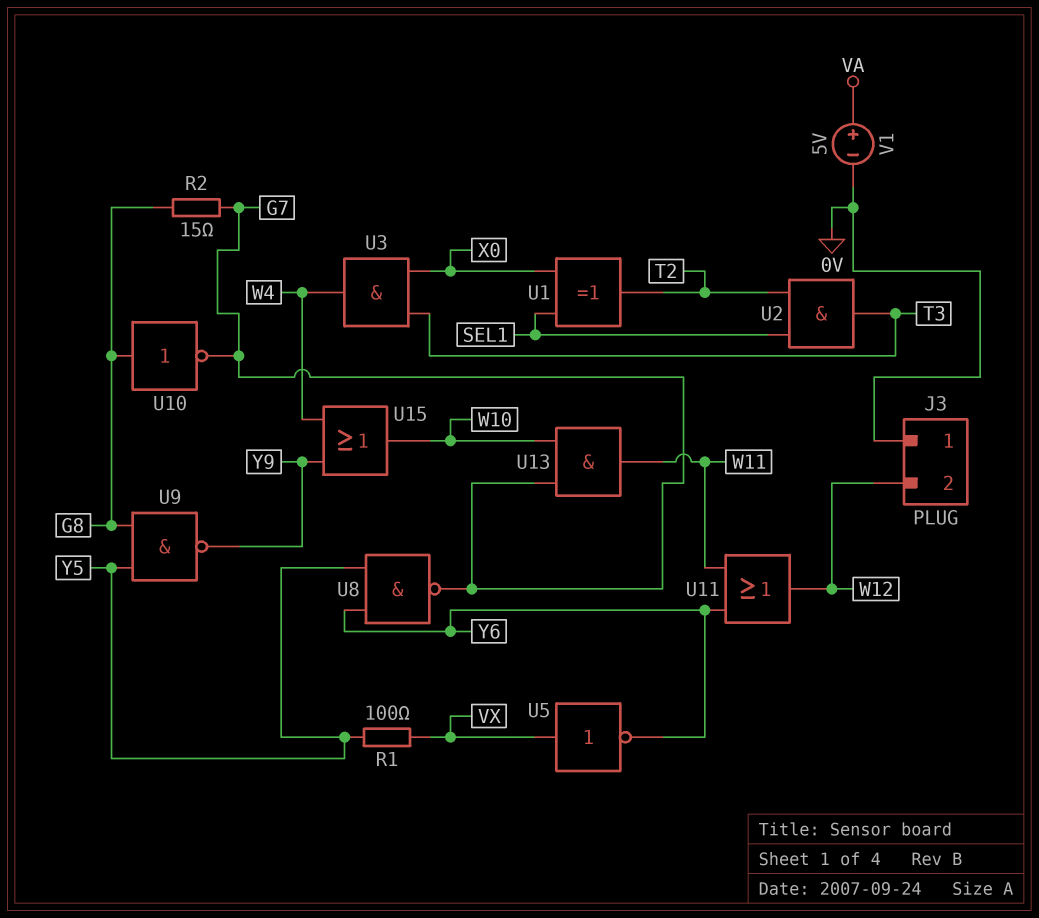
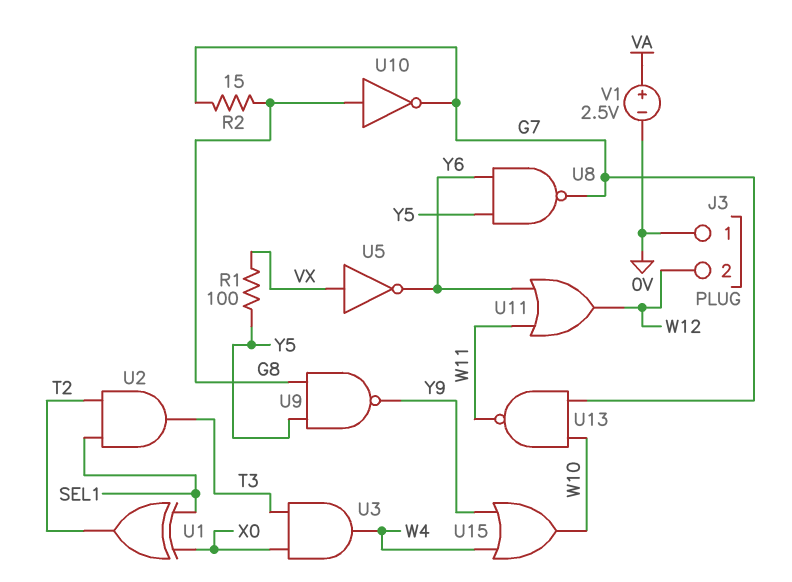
U13: AND (in G7, in W10, out W11) -> NAND (in G7, in W10, out W11)
V1: 5V (plus VA, minus 0V) -> 2.5V (plus VA, minus 0V)

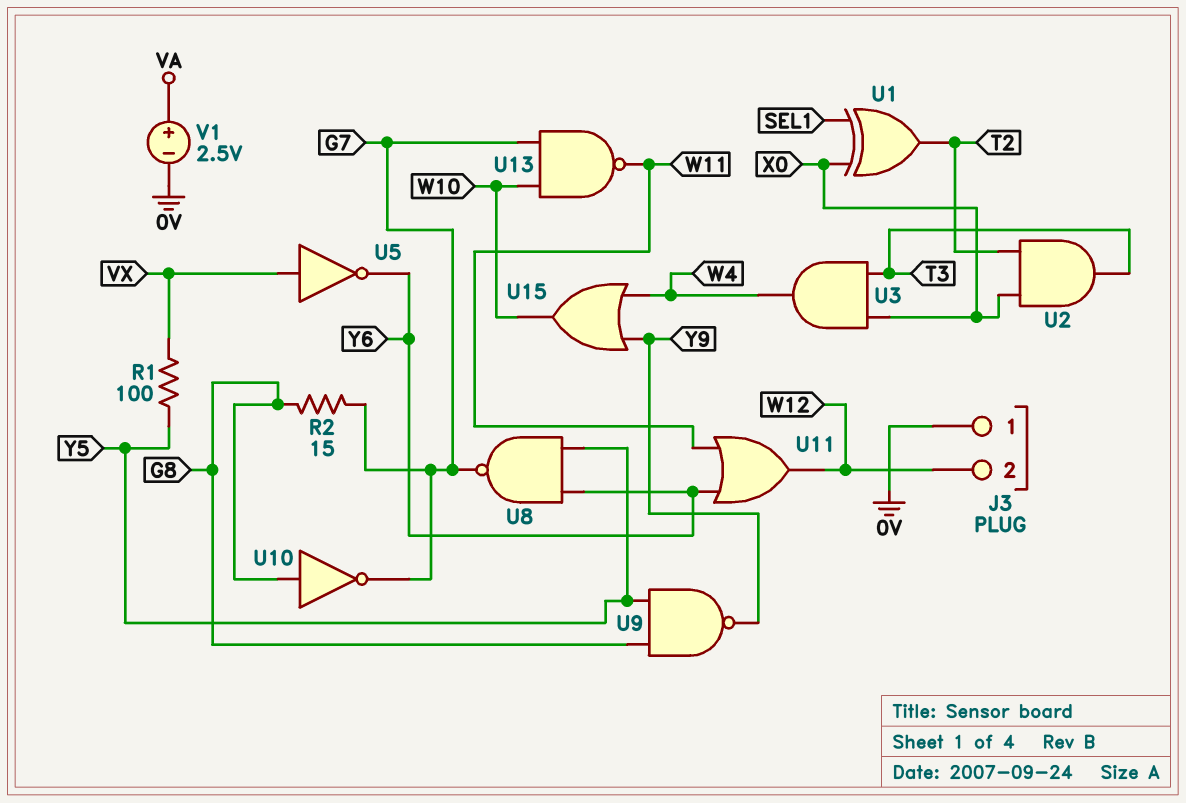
U2: AND (in SEL1, in T2, out T3) -> AND (in T2, in X0, out T3)

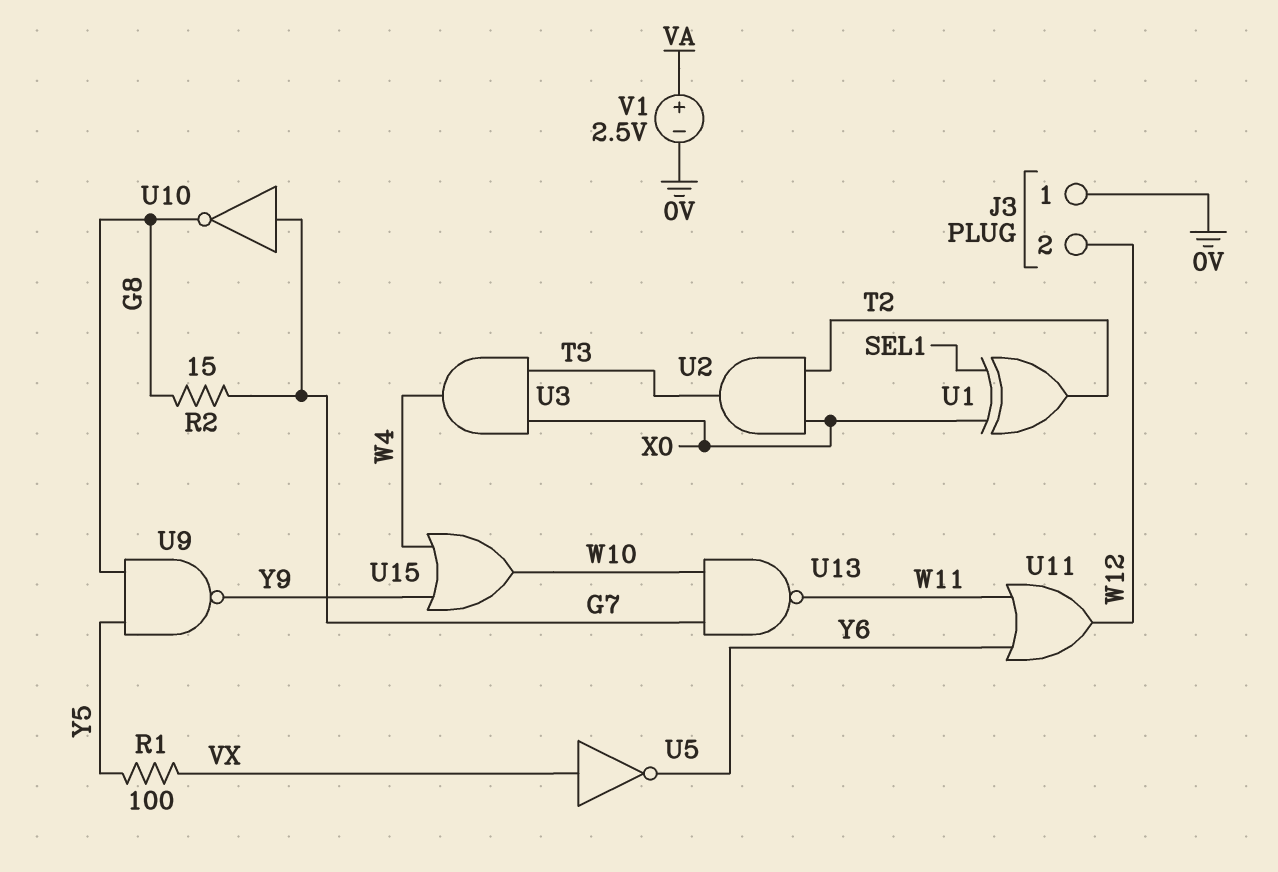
U8: NAND (in Y5, in Y6, out G7) -> none
U10: NOT (in G8, out G7) -> NOT (in G7, out G8)

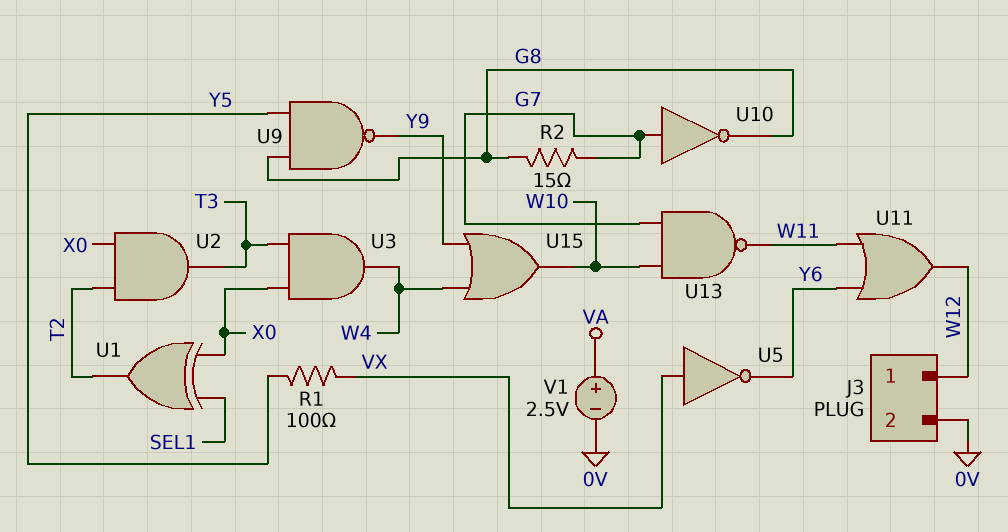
J3 pin 1: 0V -> W12
J3 pin 2: W12 -> 0V

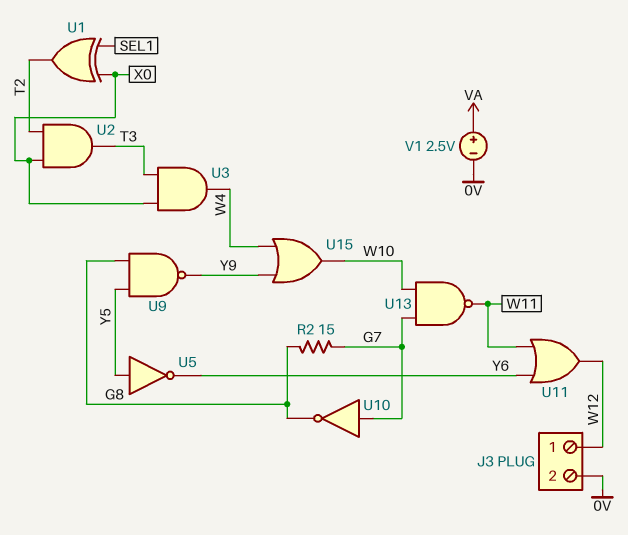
R1: 100 (VX, Y5) -> none
U5: NOT (in VX, out Y6) -> NOT (in Y5, out Y6)

